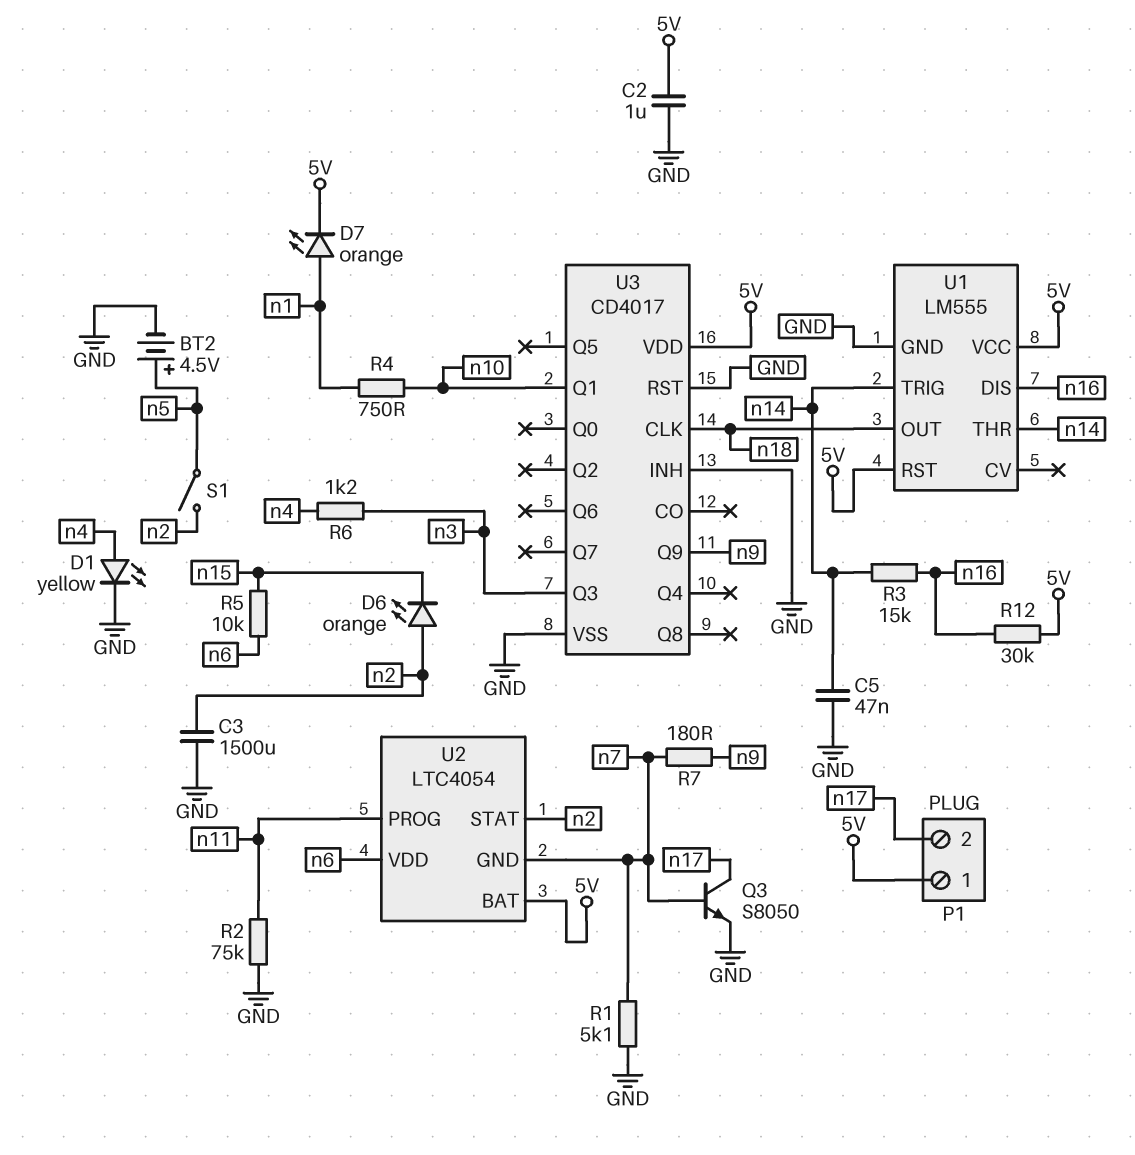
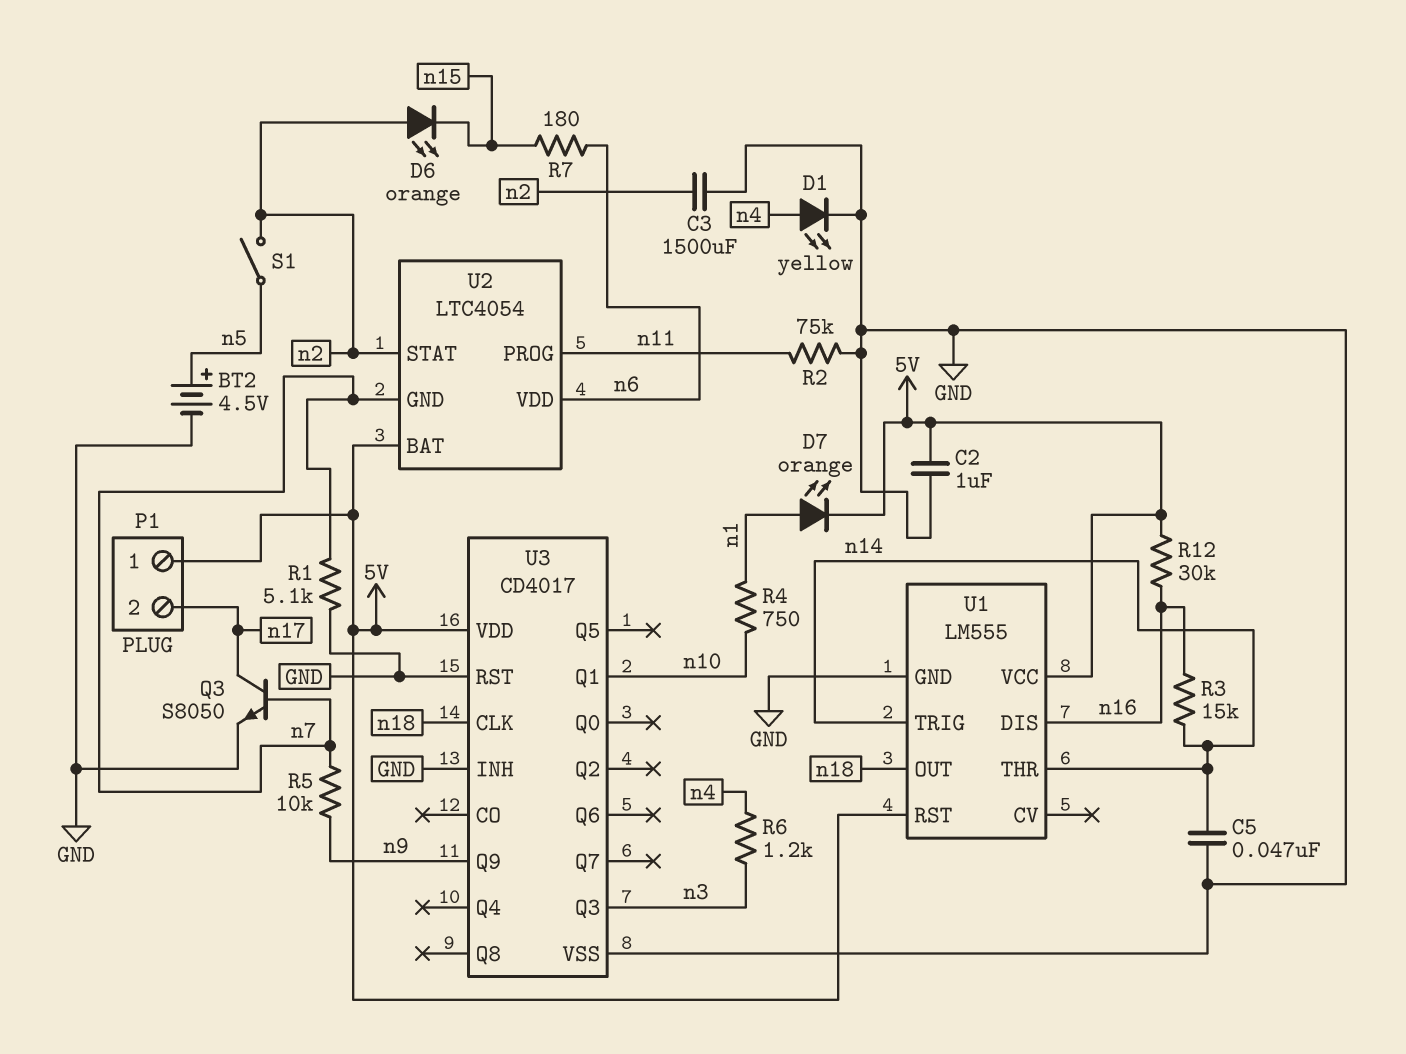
R5: 10k (n6, n15) -> 10k (n7, n9)
R7: 180 (n7, n9) -> 180 (n6, n15)

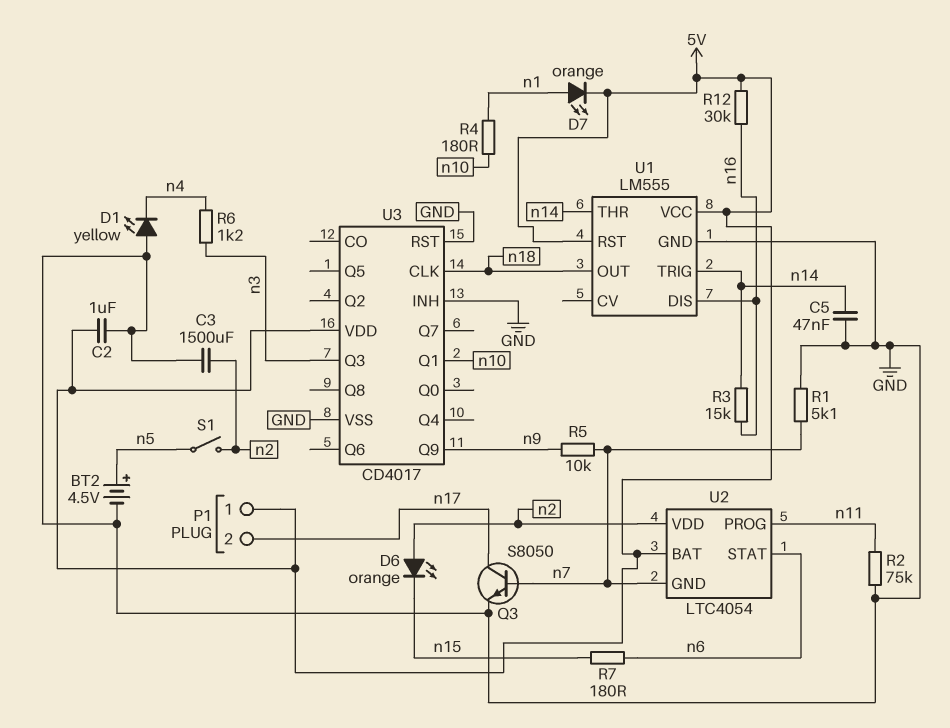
D1: LED yellow (A n4, K GND) -> LED yellow (A GND, K n4)
R4: 750 (n1, n10) -> 180 (n1, n10)
U2 pin STAT: n2 -> n6
U2 pin VDD: n6 -> n2

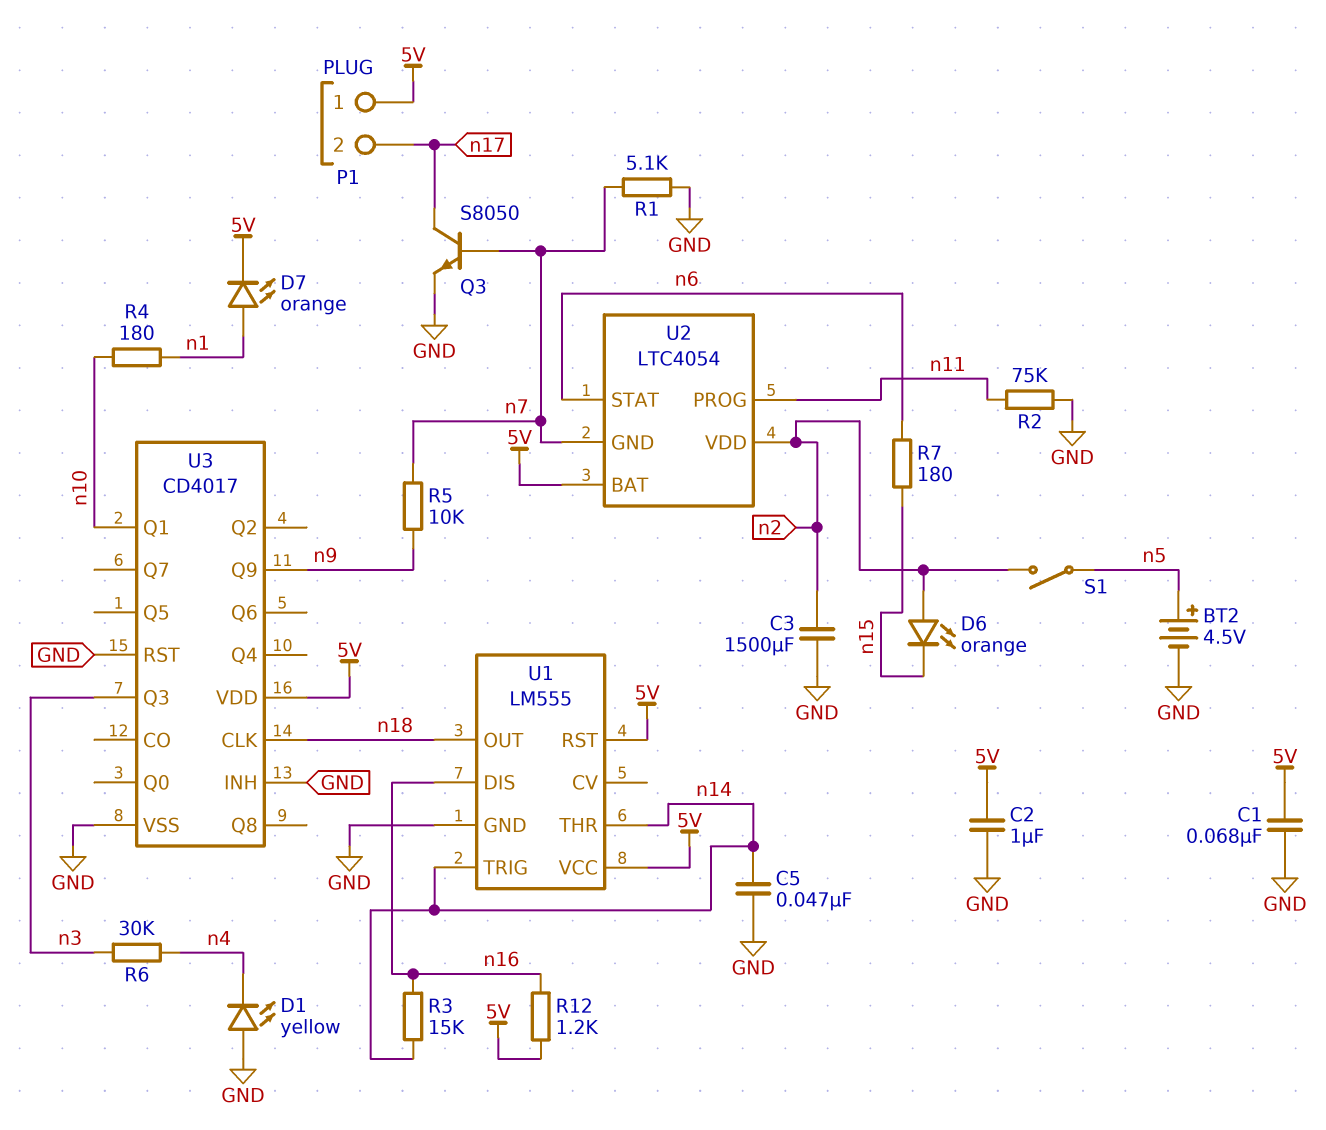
C1: none -> 68nF (5V, GND)
R6: 1.2k (n3, n4) -> 30k (n3, n4)
R12: 30k (5V, n16) -> 1.2k (5V, n16)

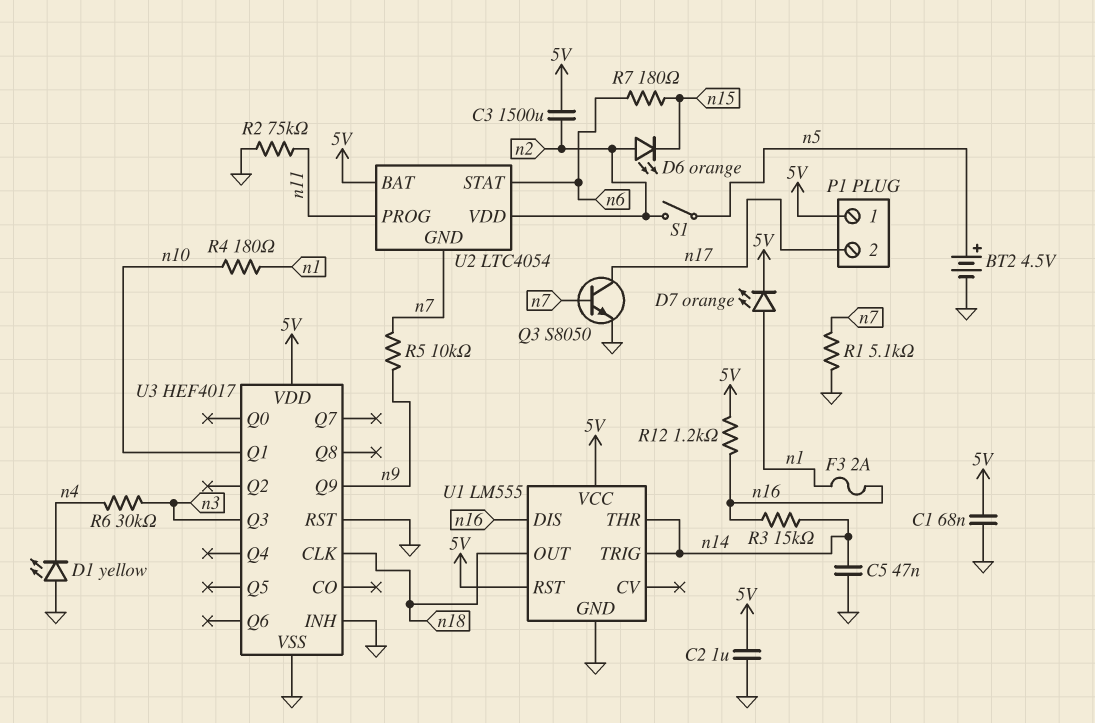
C3: 1500uF (GND, n2) -> 1500uF (5V, n2)
F3: none -> 2A (n1, n16)
U3: CD4017 -> HEF4017

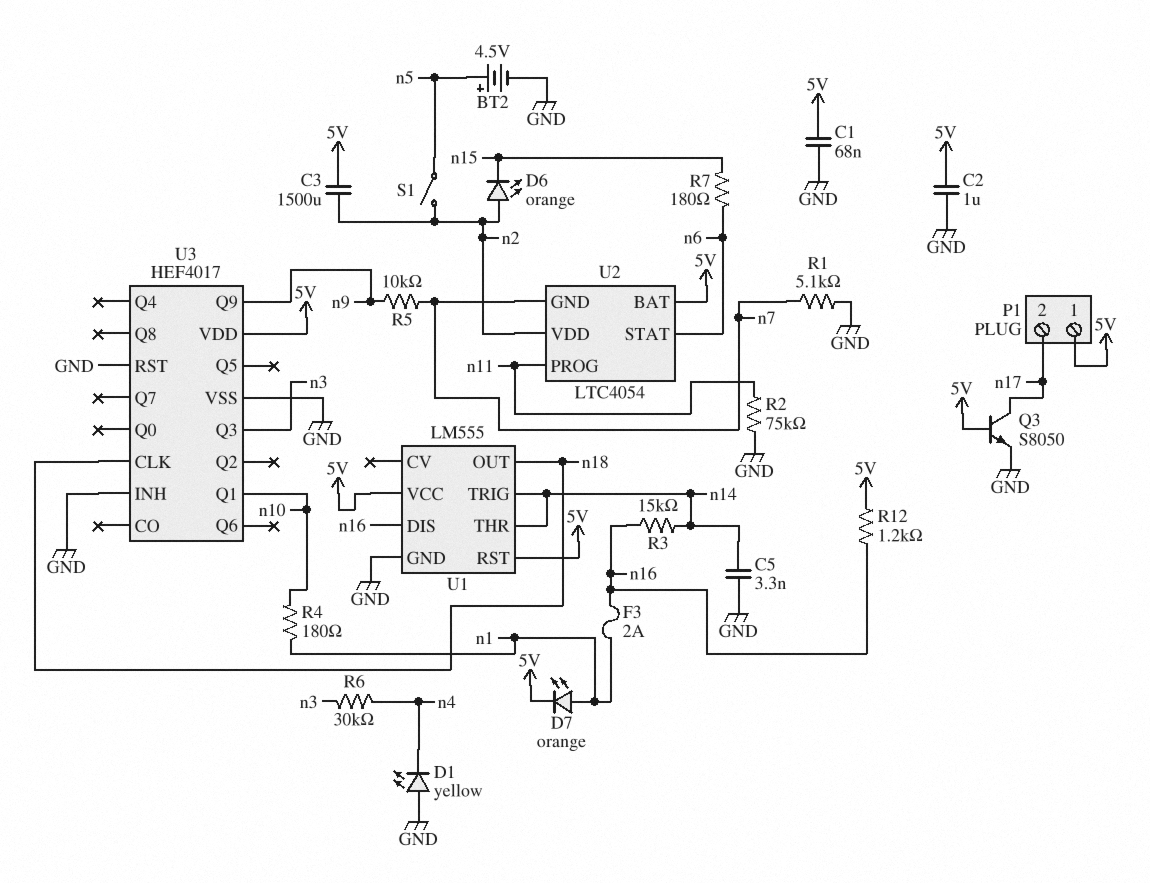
C5: 47nF (GND, n14) -> 3.3nF (GND, n14)
Q3: NPN S8050 (B n7, C n17, E GND) -> NPN S8050 (B 5V, C n17, E GND)

